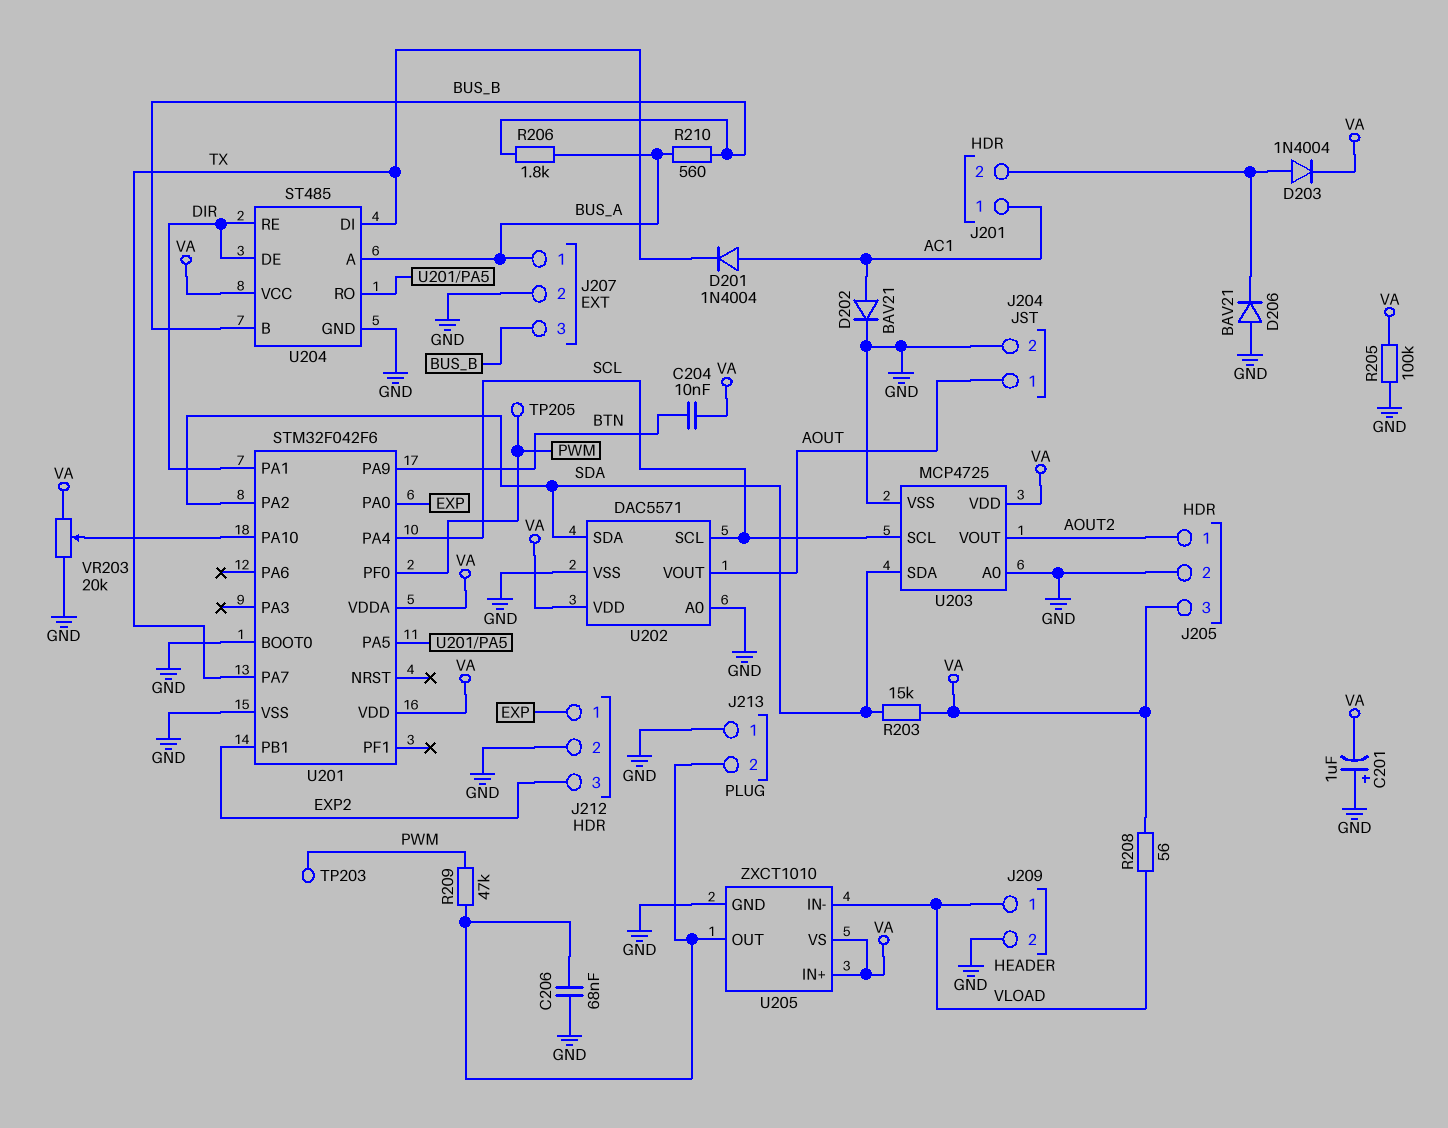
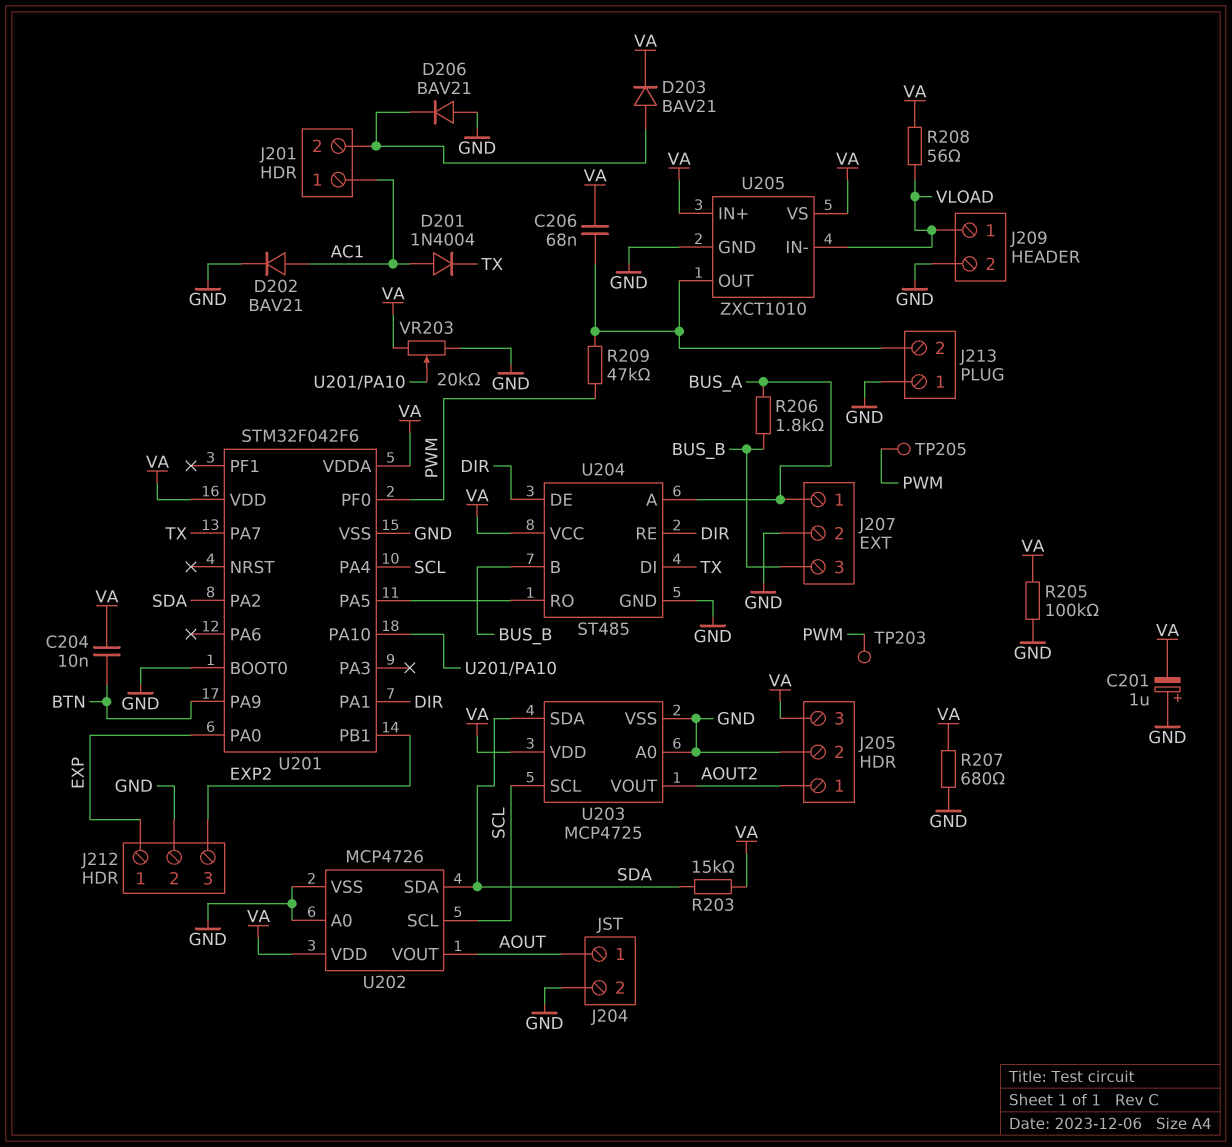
C206: 68nF (GND, J213/2) -> 68nF (J213/2, VA)
D203: diode 1N4004 (A J201/2, K VA) -> diode BAV21 (A J201/2, K VA)
R207: none -> 680 (GND, VA)
R210: 560 (BUS_A, BUS_B) -> none
U202: DAC5571 -> MCP4726

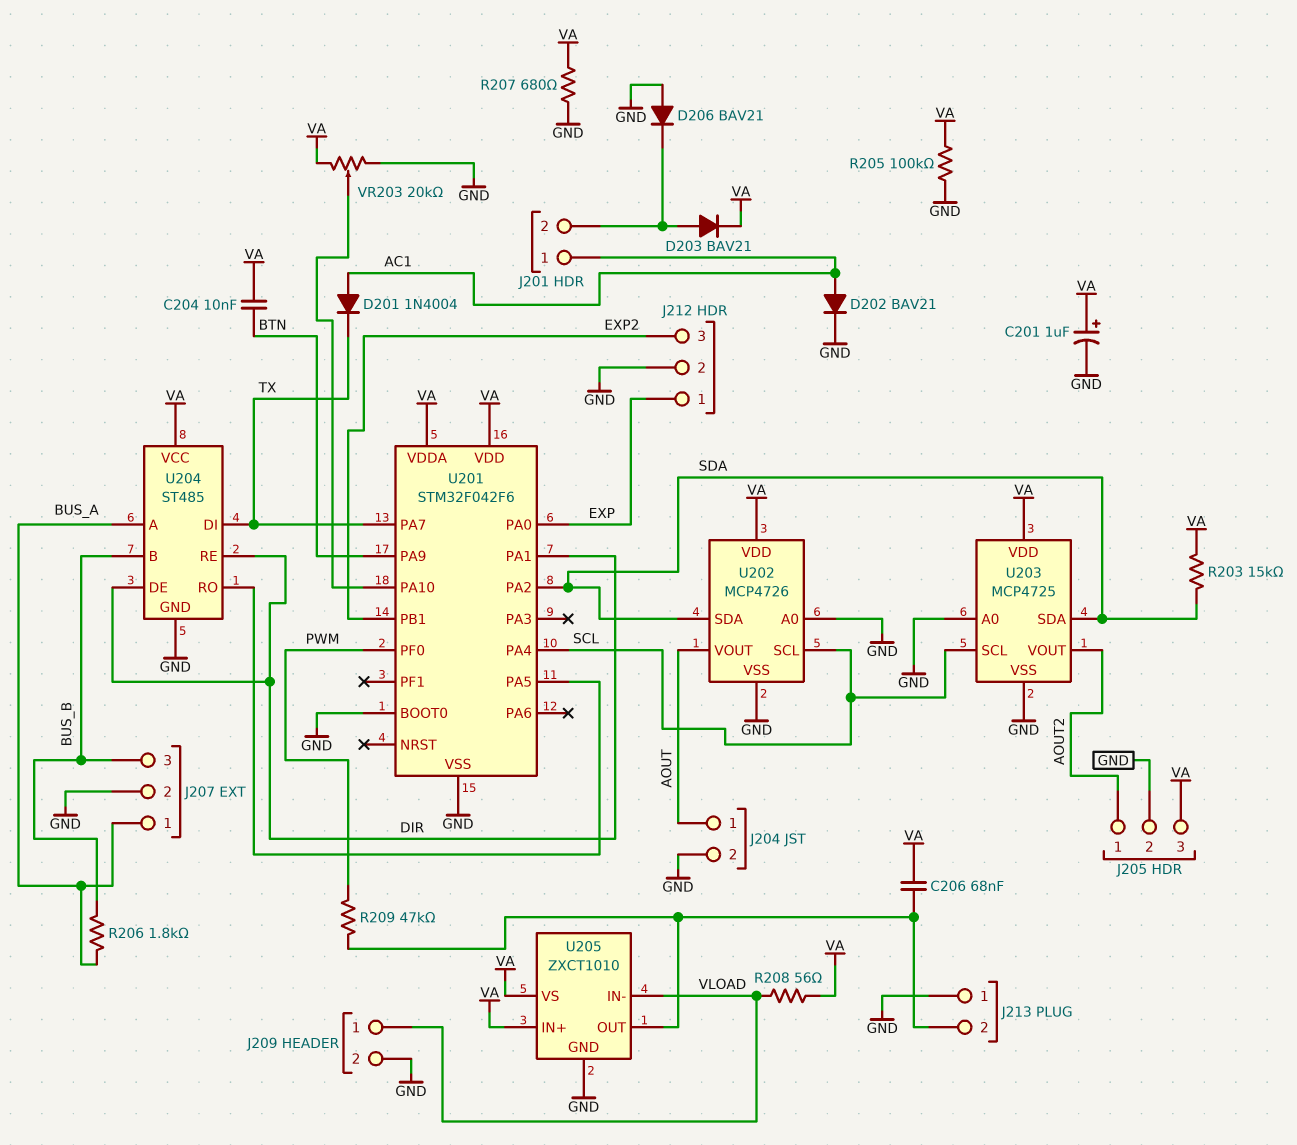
C201: 1uF (plus GND, minus VA) -> 1uF (plus VA, minus GND)
TP203: test point (PWM) -> none
TP205: test point (PWM) -> none

